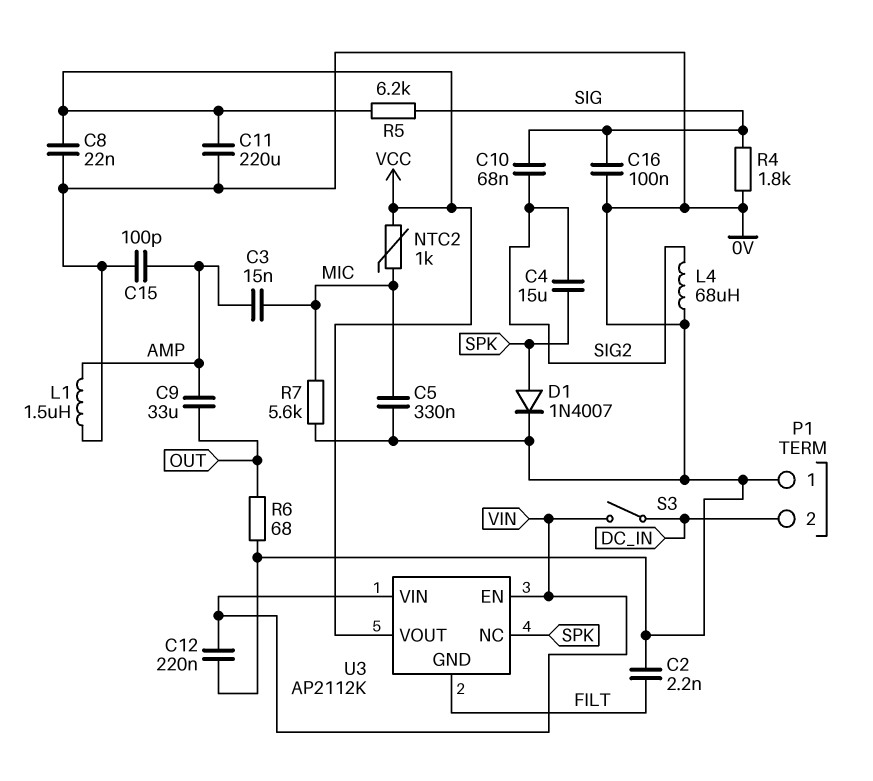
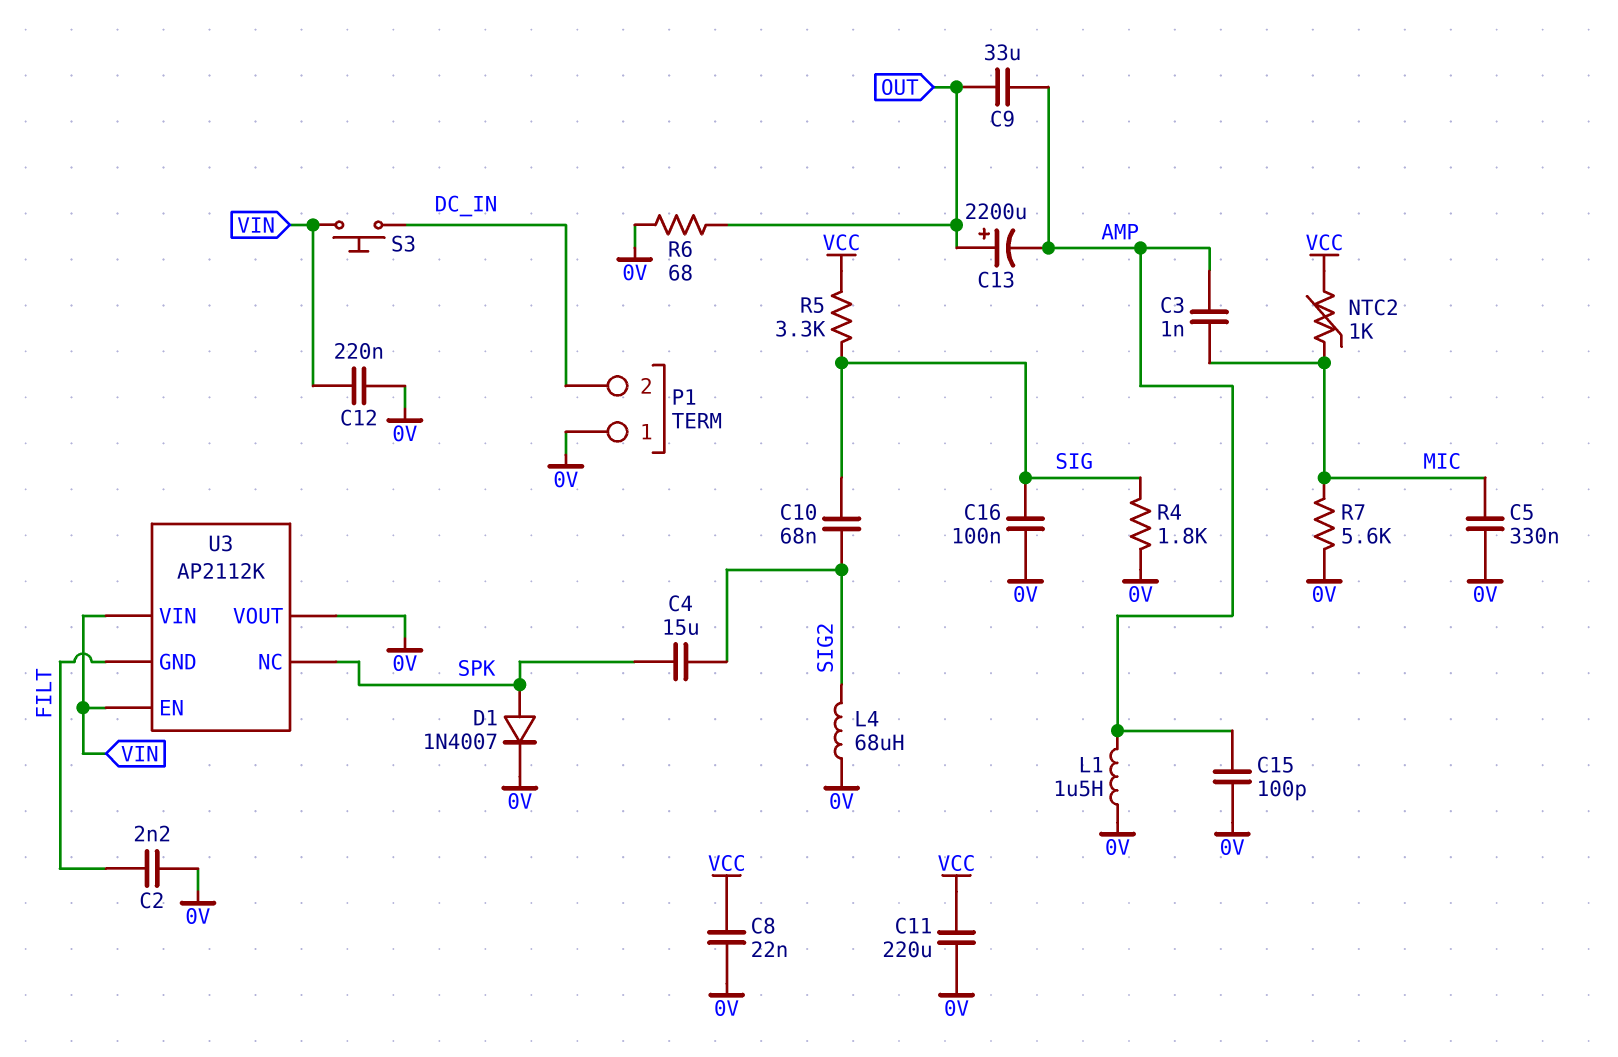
C3: 15nF (AMP, MIC) -> 1nF (AMP, MIC)
C13: none -> 2200uF (plus OUT, minus AMP)
R5: 6.2k (SIG, VCC) -> 3.3k (SIG, VCC)
S3: switch (DC_IN, VIN) -> button (DC_IN, VIN)
U3 pin VOUT: VCC -> 0V

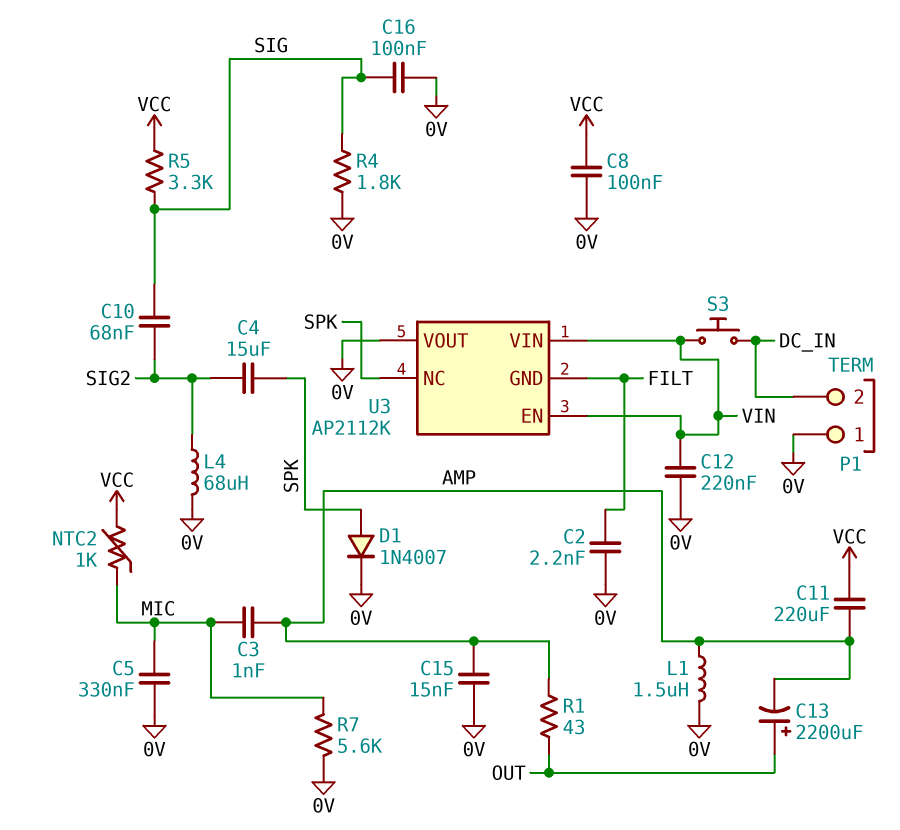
C8: 22nF (0V, VCC) -> 100nF (0V, VCC)
C9: 33uF (AMP, OUT) -> none
C11: 220uF (0V, VCC) -> 220uF (AMP, VCC)
C15: 100pF (0V, AMP) -> 15nF (0V, AMP)
R1: none -> 43 (AMP, OUT)
R6: 68 (0V, OUT) -> none

